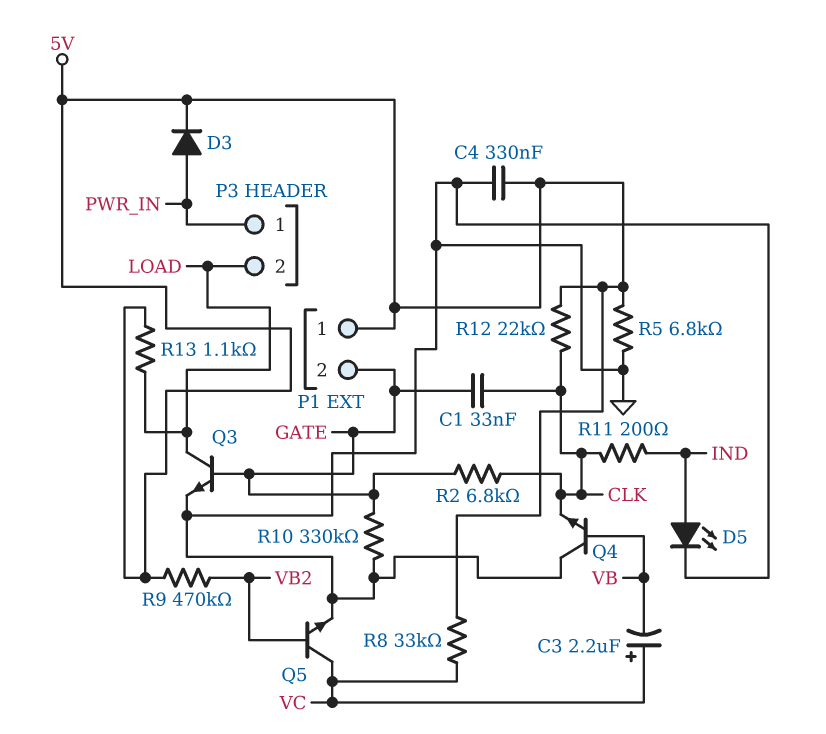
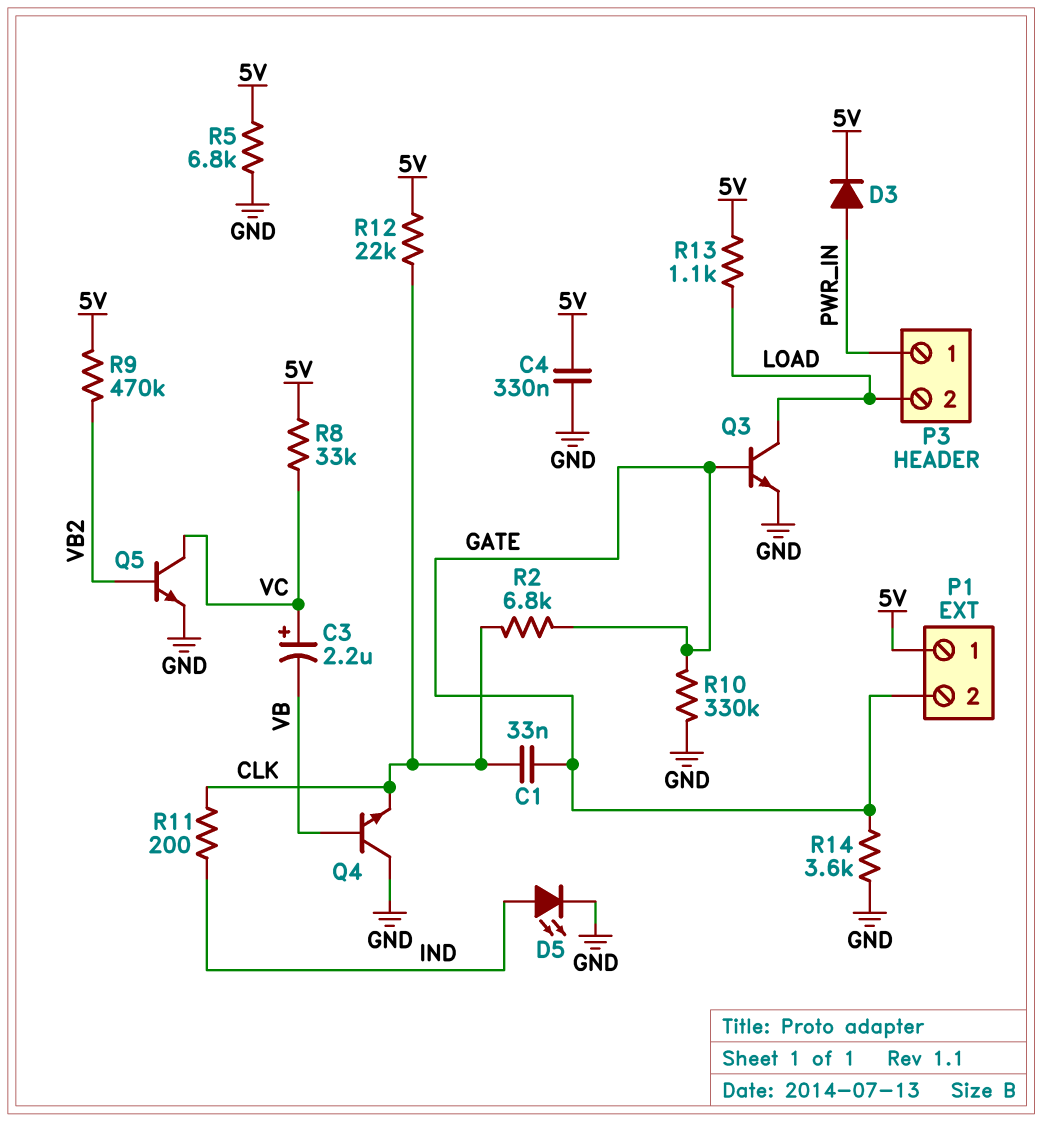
R14: none -> 3.6k (GATE, GND)

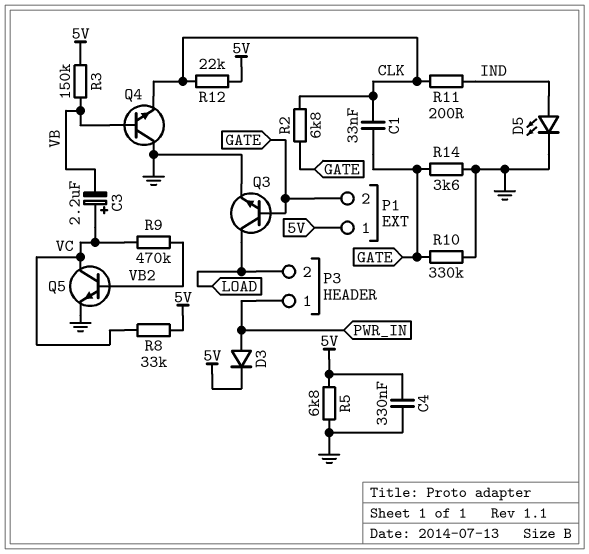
R3: none -> 150k (5V, VB)
R9: 470k (5V, VB2) -> 470k (VB2, VC)
R13: 1.1k (5V, LOAD) -> none

